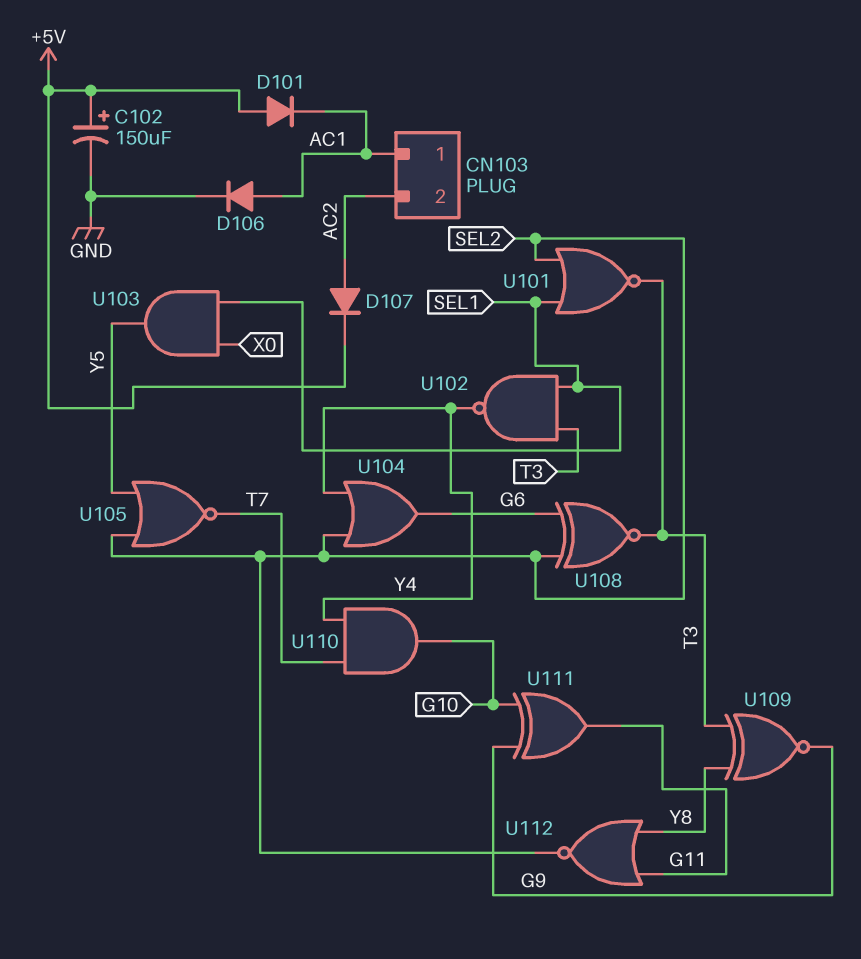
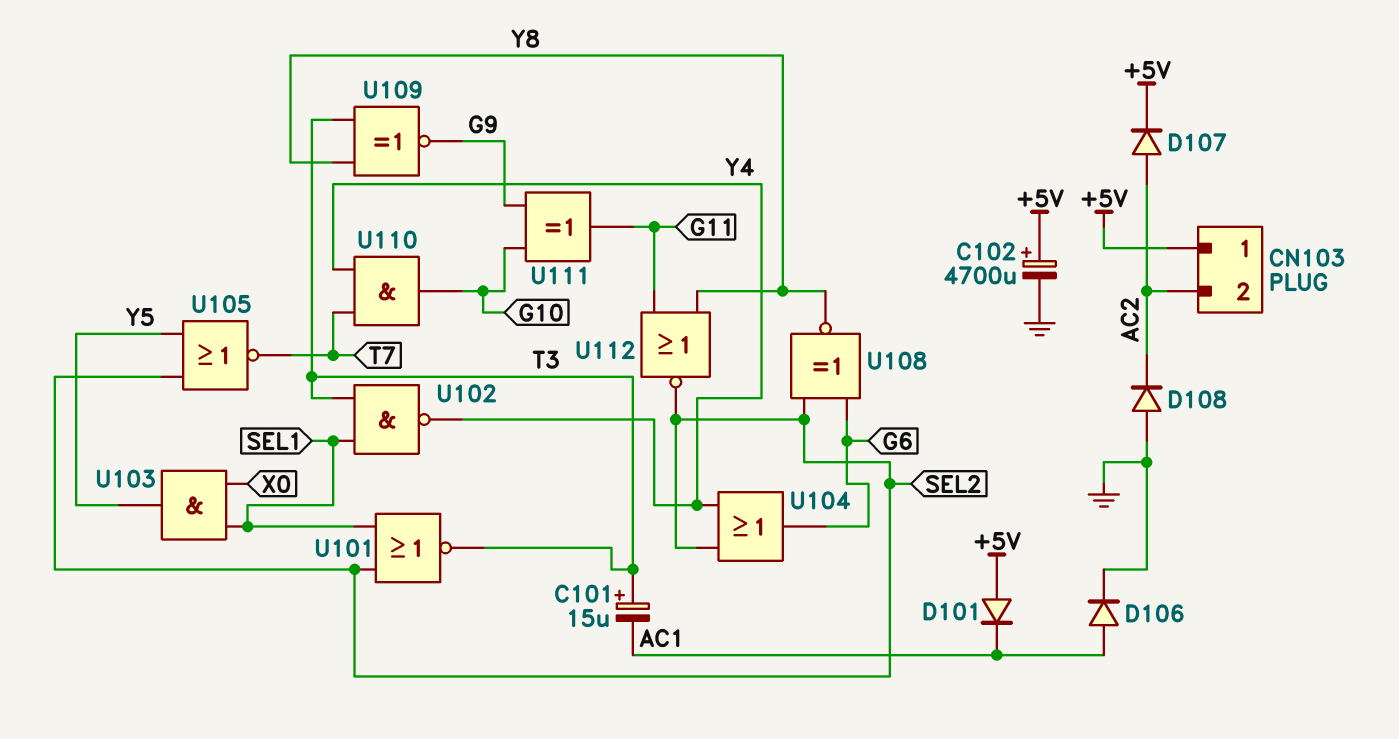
C101: none -> 15uF (plus T3, minus AC1)
C102: 150uF (plus +5V, minus GND) -> 4700uF (plus +5V, minus GND)
CN103 pin 1: AC1 -> +5V
D108: none -> diode (A GND, K AC2)
U108: XNOR (in G6, in SEL2, out T3) -> XNOR (in G6, in SEL2, out Y8)

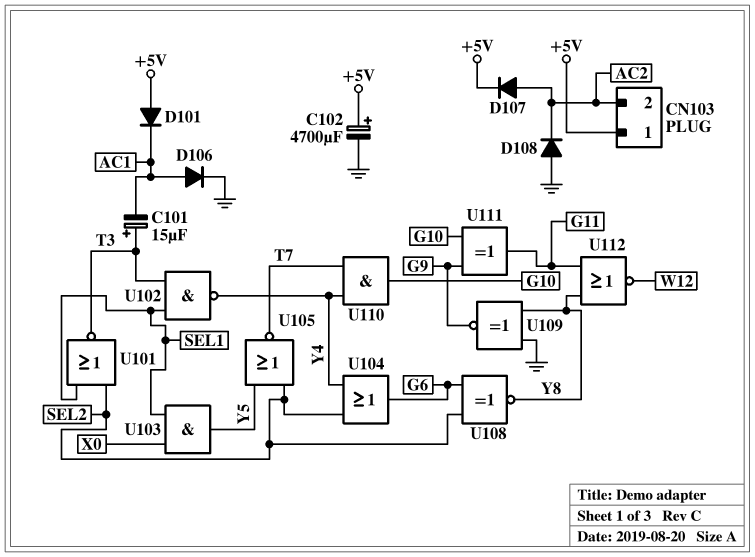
U109: XNOR (in T3, in Y8, out G9) -> XNOR (in GND, in Y8, out G9)
U112: NOR (in G11, in Y8, out SEL2) -> NOR (in G11, in Y8, out W12)

